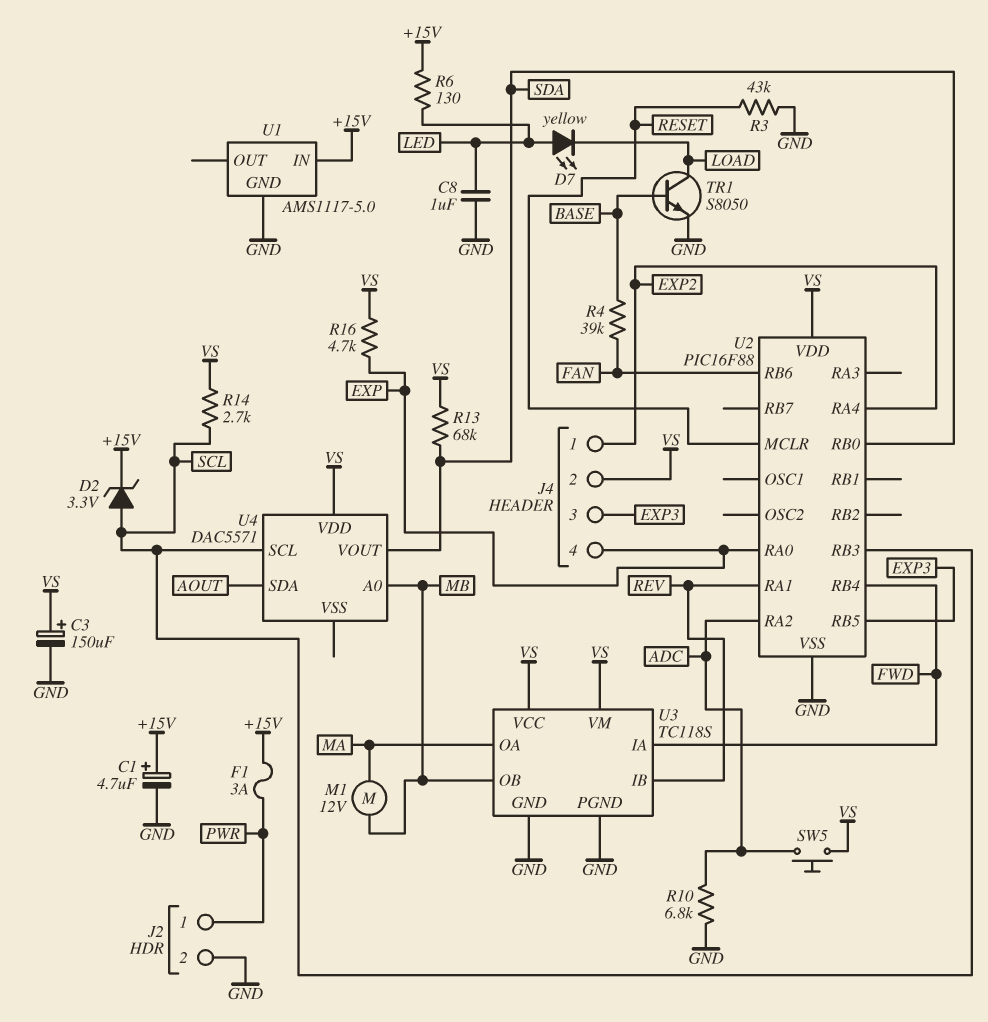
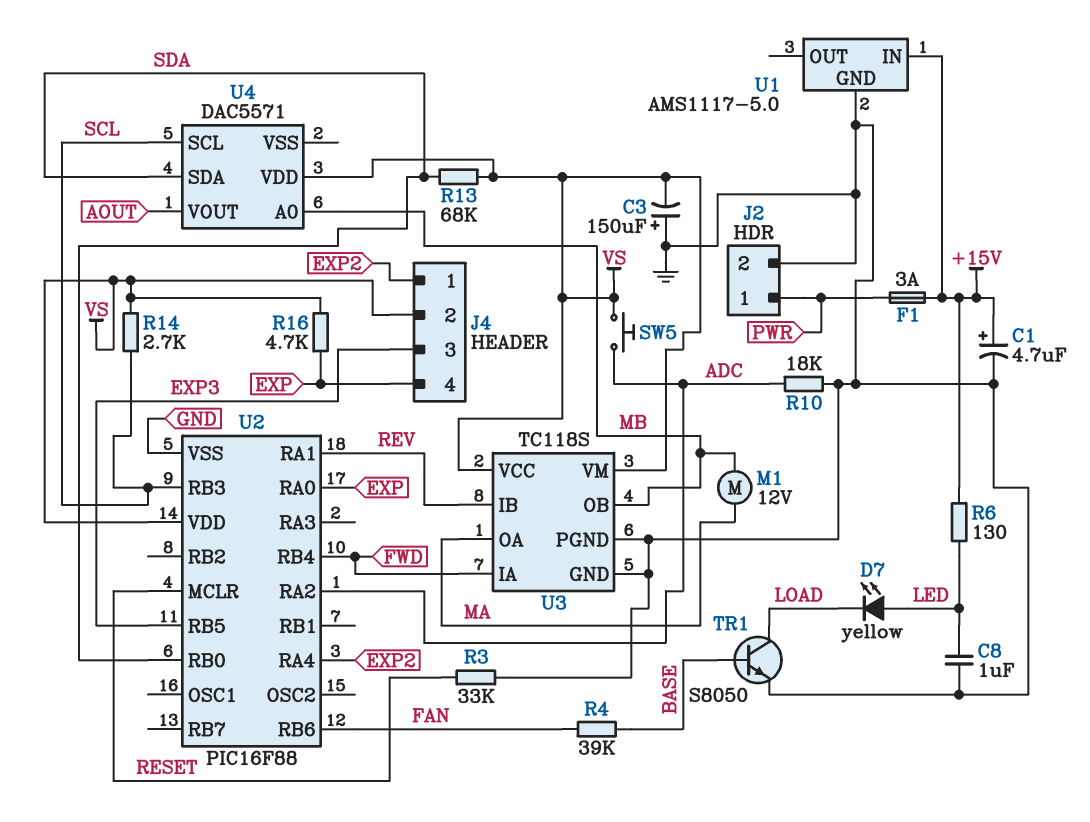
C3: 150uF (plus VS, minus GND) -> 150uF (plus GND, minus VS)
D2: zener 3.3V (A SCL, K +15V) -> none
R3: 43k (GND, RESET) -> 33k (GND, RESET)
R10: 6.8k (ADC, GND) -> 18k (ADC, GND)
U4 pin SDA: AOUT -> SDA
U4 pin VOUT: SDA -> AOUT

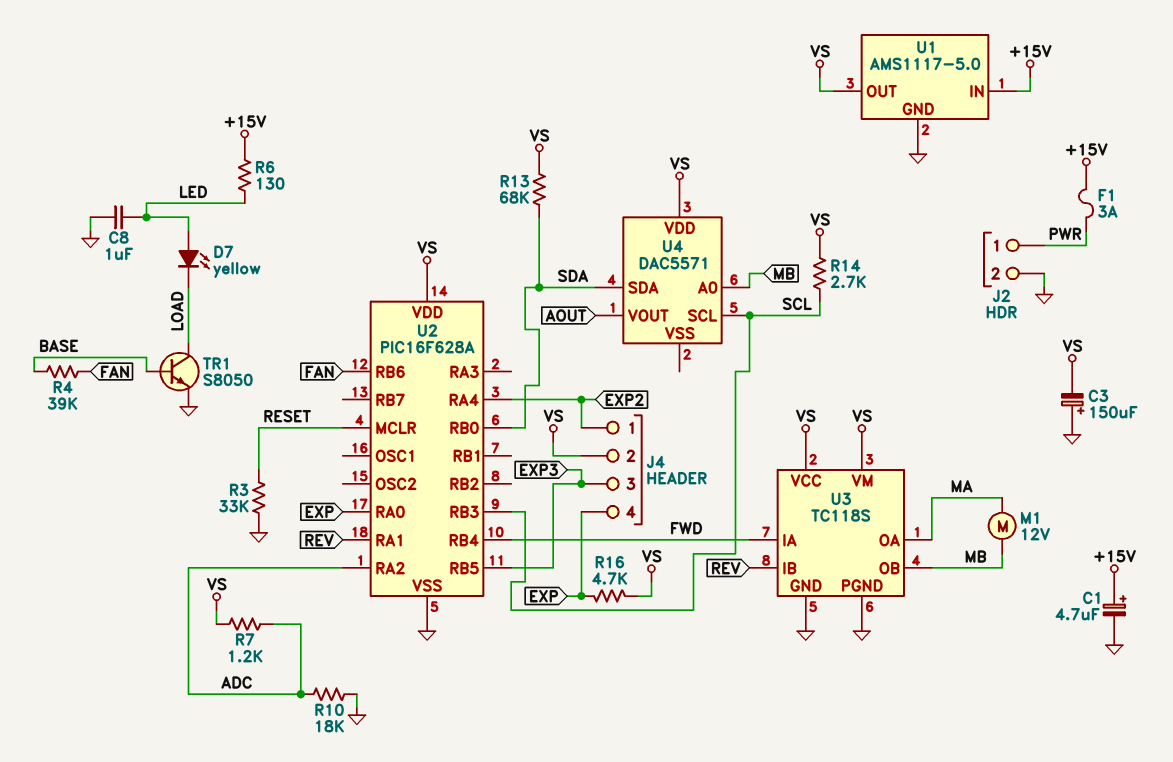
R7: none -> 1.2k (ADC, VS)
SW5: button (ADC, VS) -> none
U1 pin OUT: none -> VS
U2: PIC16F88 -> PIC16F628A

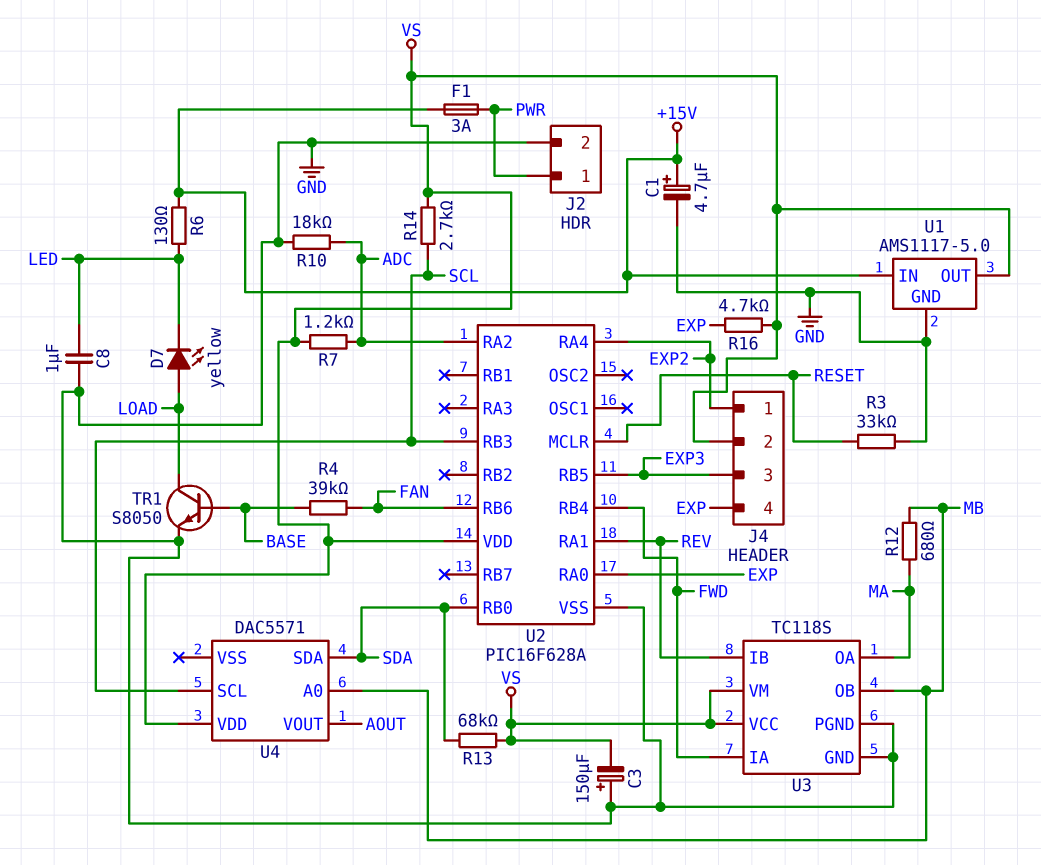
D7: LED yellow (A LED, K LOAD) -> LED yellow (A LOAD, K LED)
M1: motor 12V (MA, MB) -> none
R12: none -> 680 (MA, MB)

